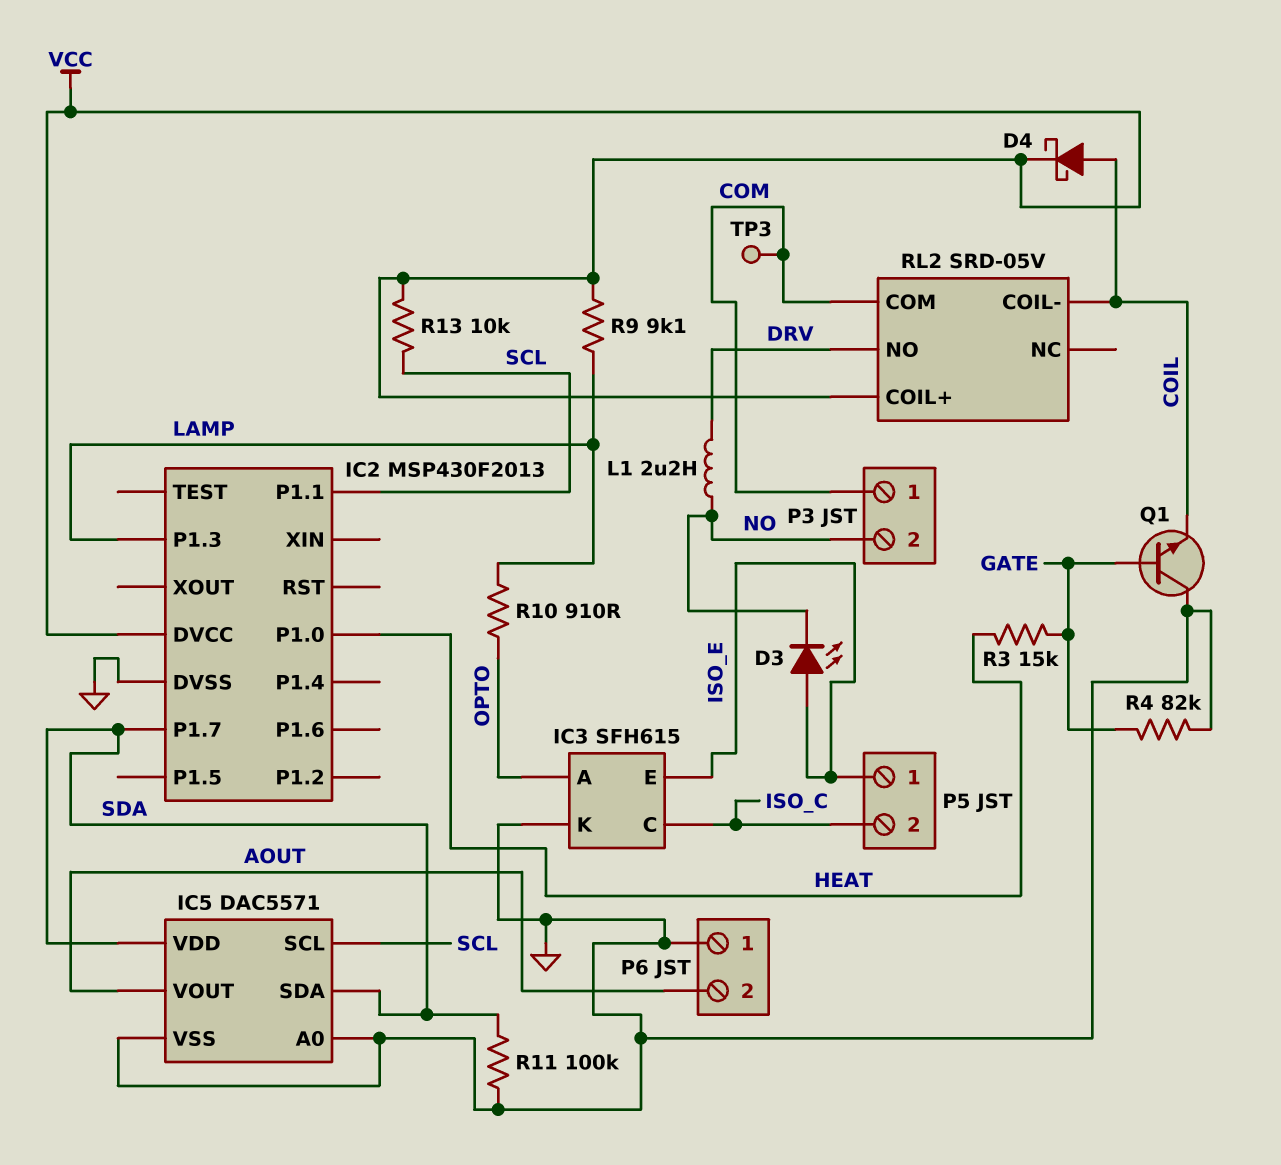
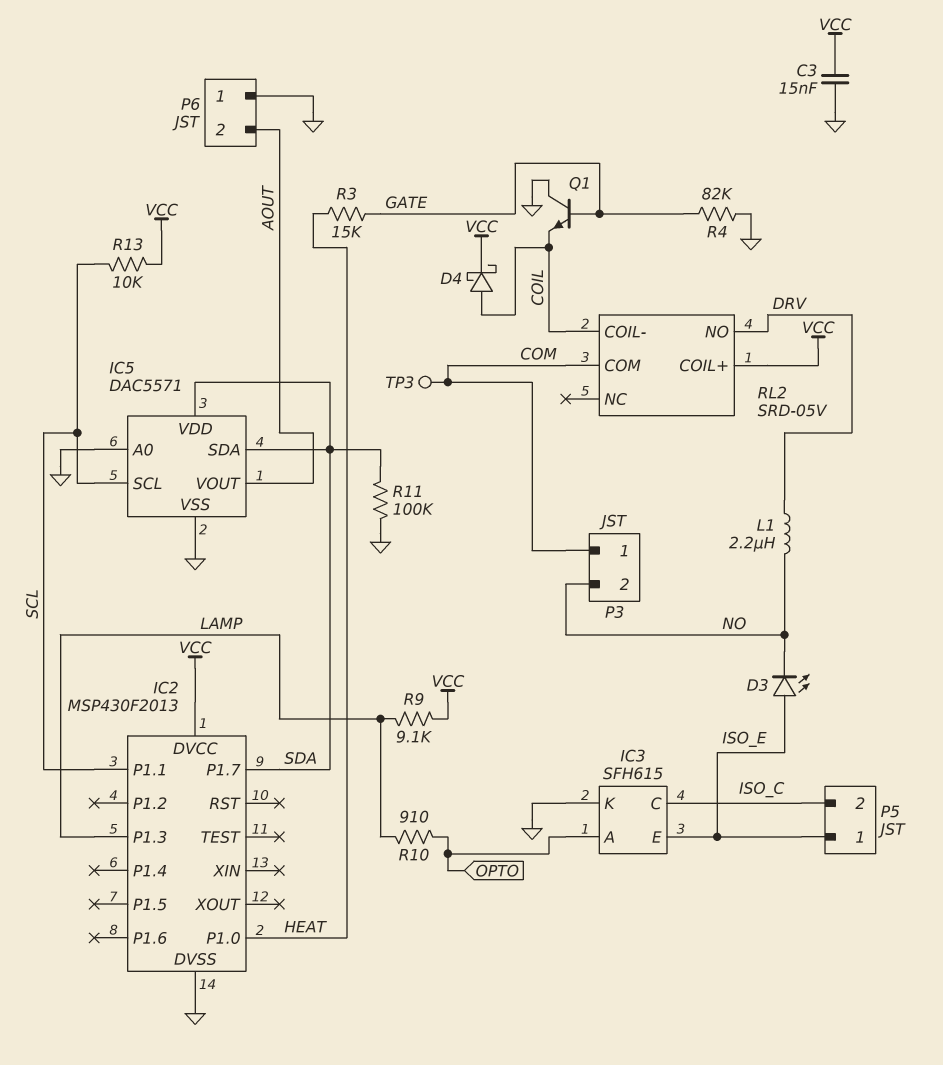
C3: none -> 15nF (GND, VCC)

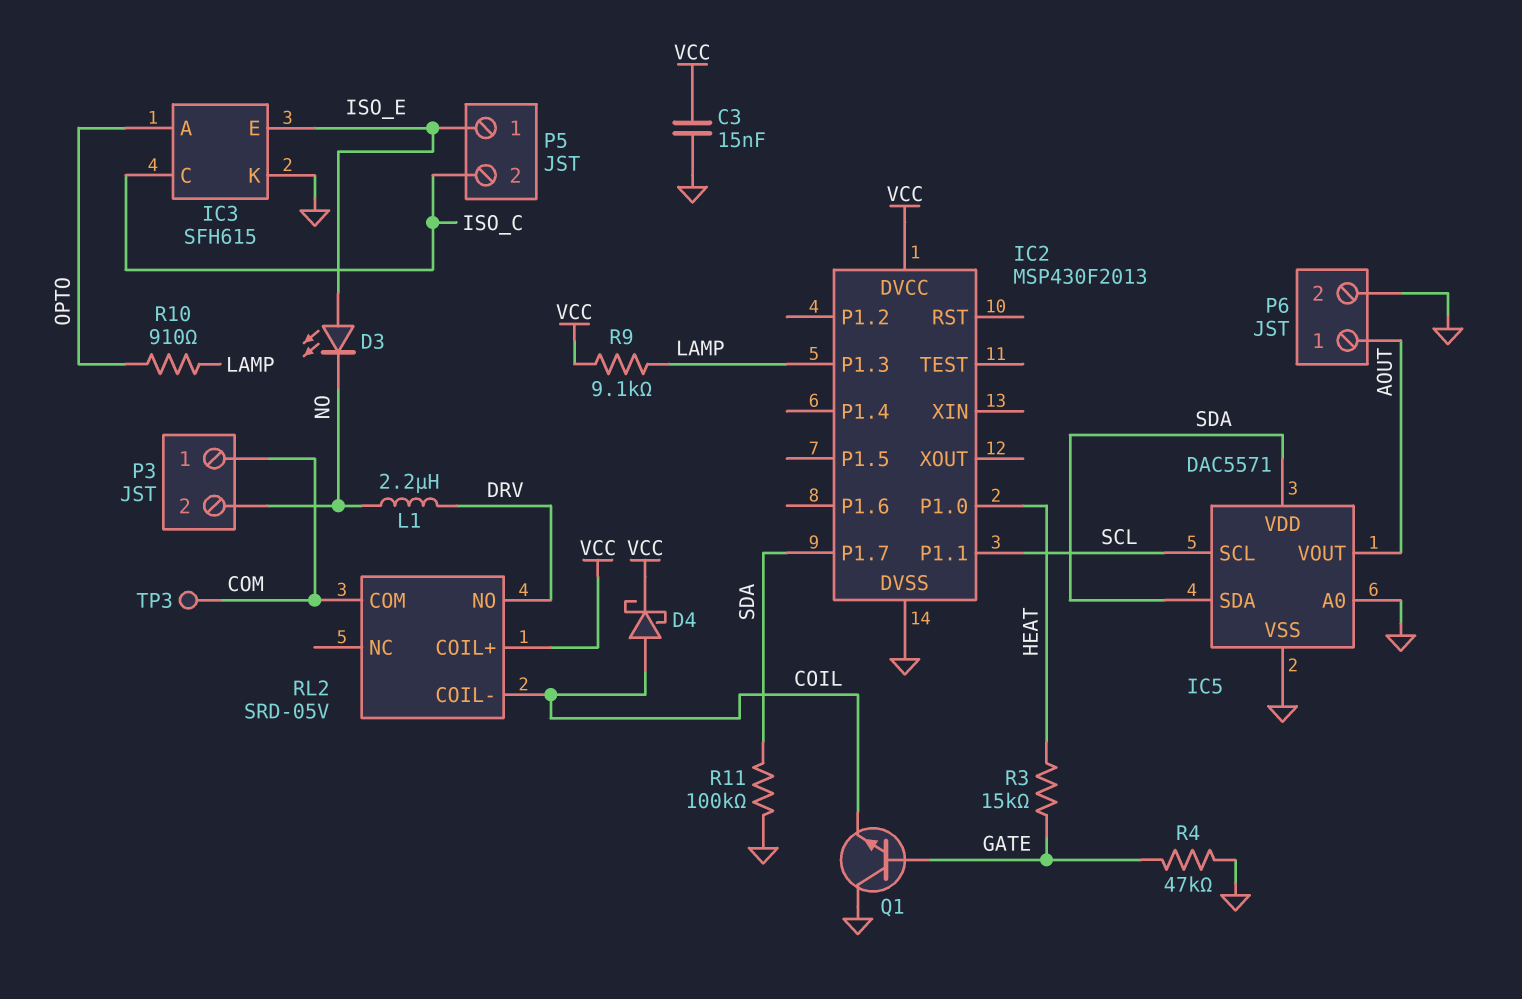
P6 pin 1: GND -> AOUT
P6 pin 2: AOUT -> GND
R4: 82k (GATE, GND) -> 47k (GATE, GND)
R13: 10k (SCL, VCC) -> none

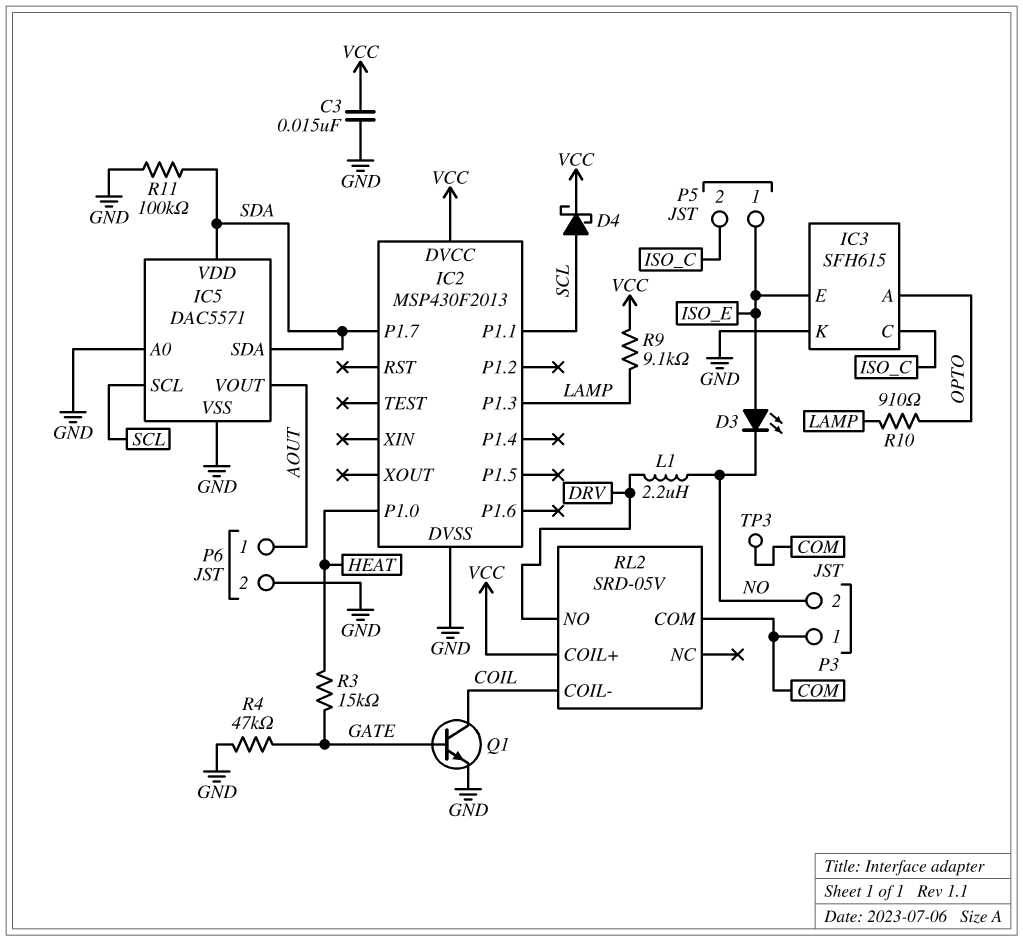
D4: schottky (A COIL, K VCC) -> schottky (A SCL, K VCC)
Q1: NPN (B GATE, C GND, E COIL) -> NPN (B GATE, C COIL, E GND)

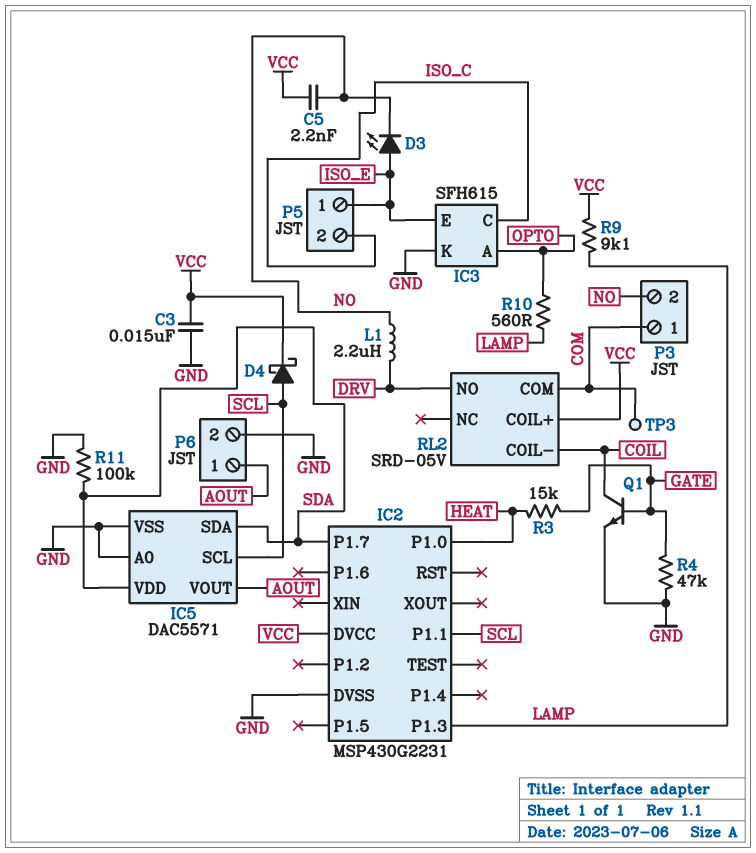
C5: none -> 2.2nF (NO, VCC)
IC2: MSP430F2013 -> MSP430G2231
R10: 910 (LAMP, OPTO) -> 560 (LAMP, OPTO)

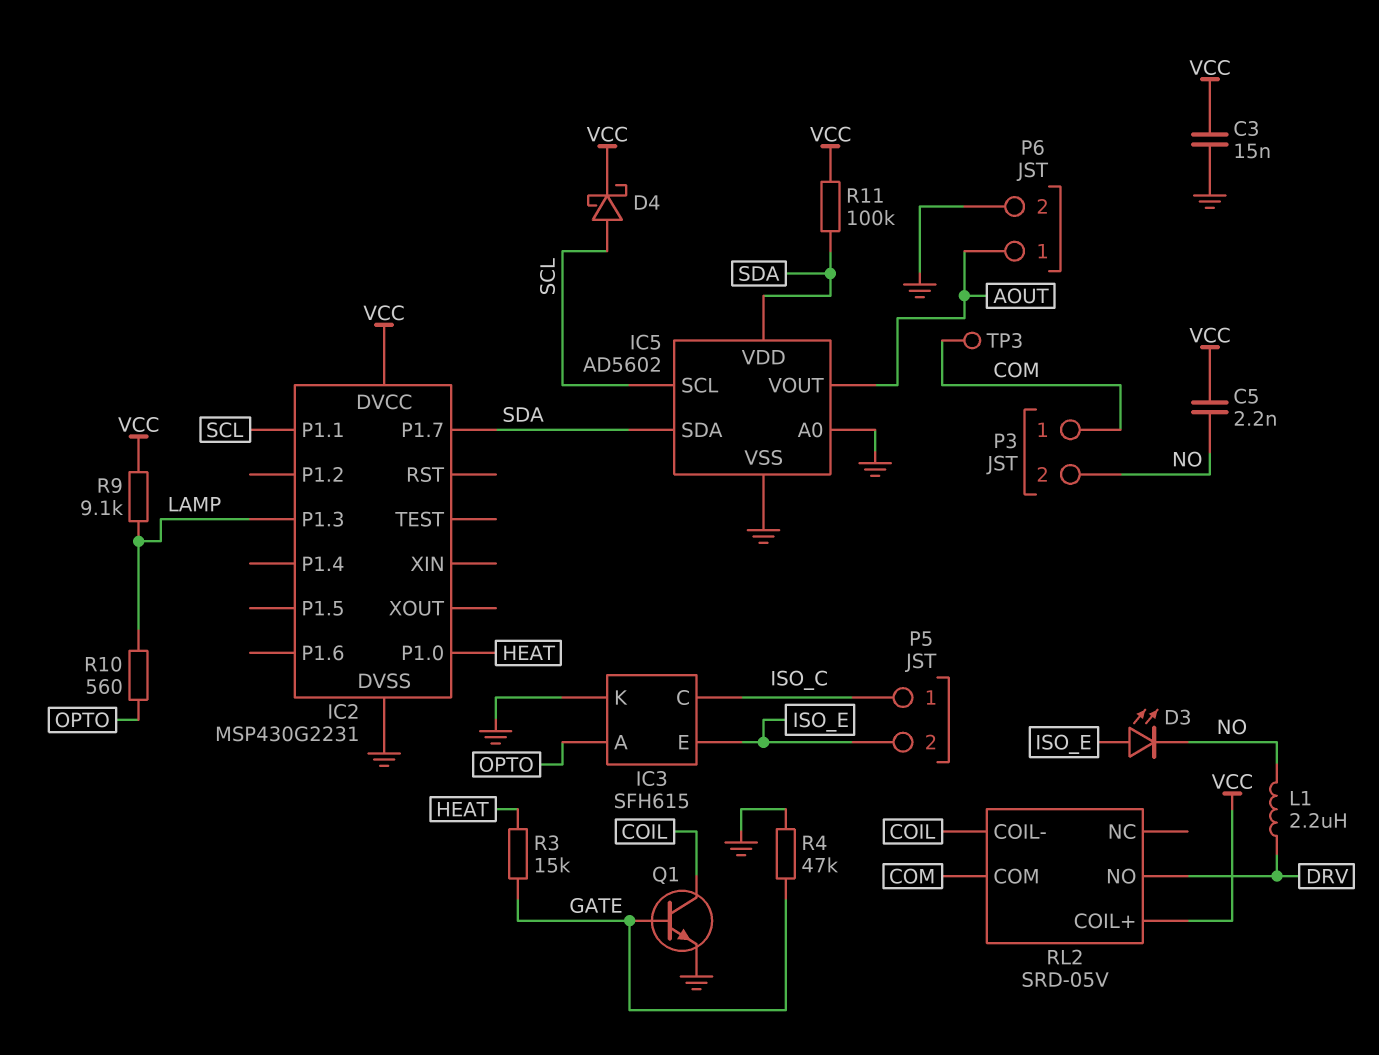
IC5: DAC5571 -> AD5602
P5 pin 1: ISO_E -> ISO_C
P5 pin 2: ISO_C -> ISO_E
R11: 100k (GND, SDA) -> 100k (SDA, VCC)

